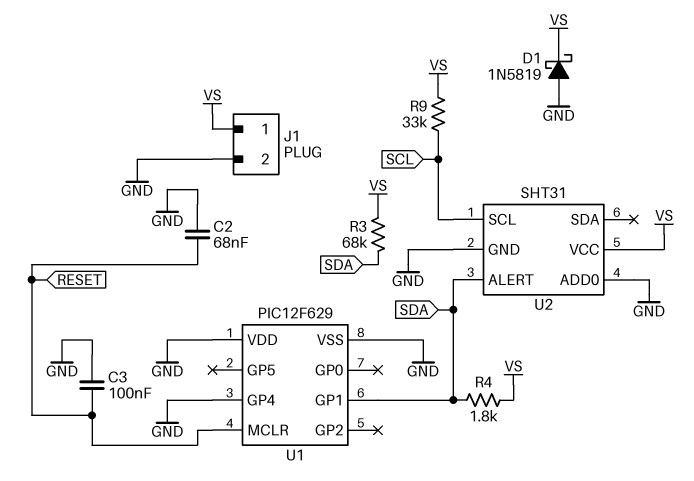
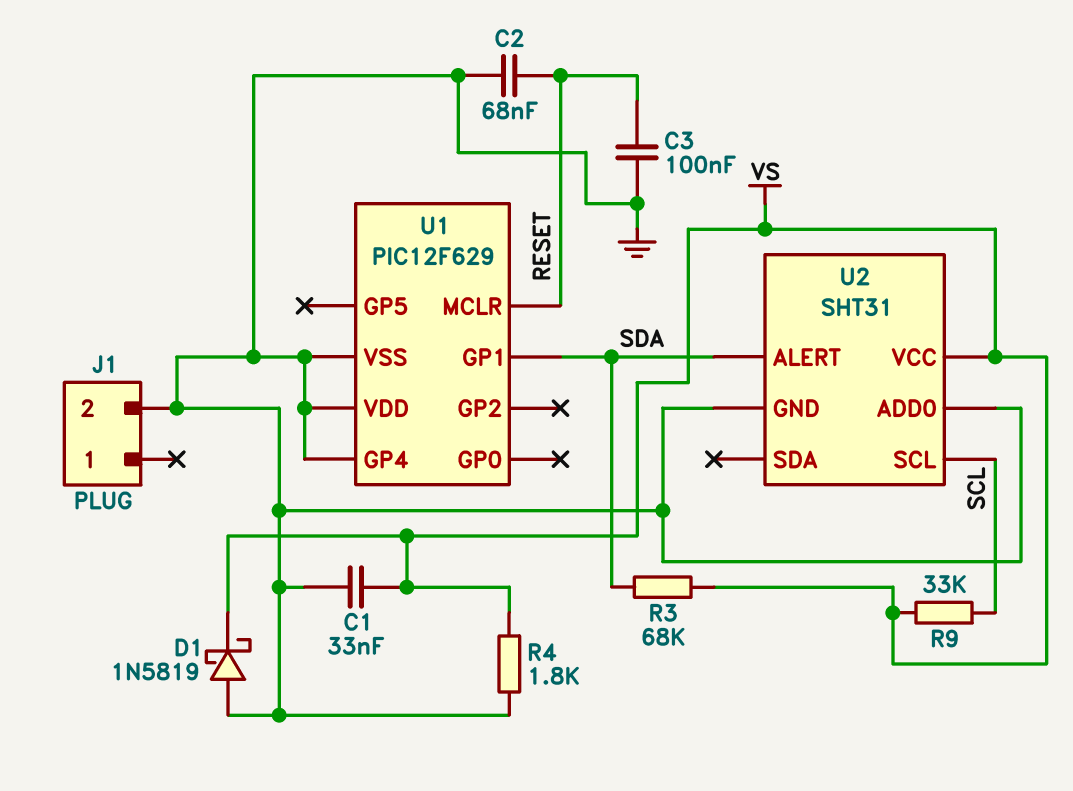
C1: none -> 33nF (GND, VS)
J1 pin 1: VS -> none
R4: 1.8k (SDA, VS) -> 1.8k (GND, VS)

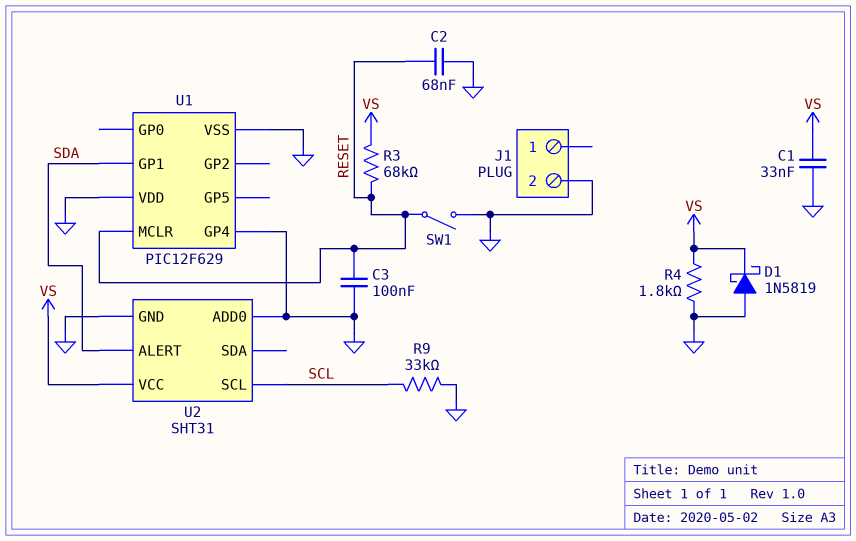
R3: 68k (SDA, VS) -> 68k (RESET, VS)
R9: 33k (SCL, VS) -> 33k (GND, SCL)
SW1: none -> switch (GND, RESET)

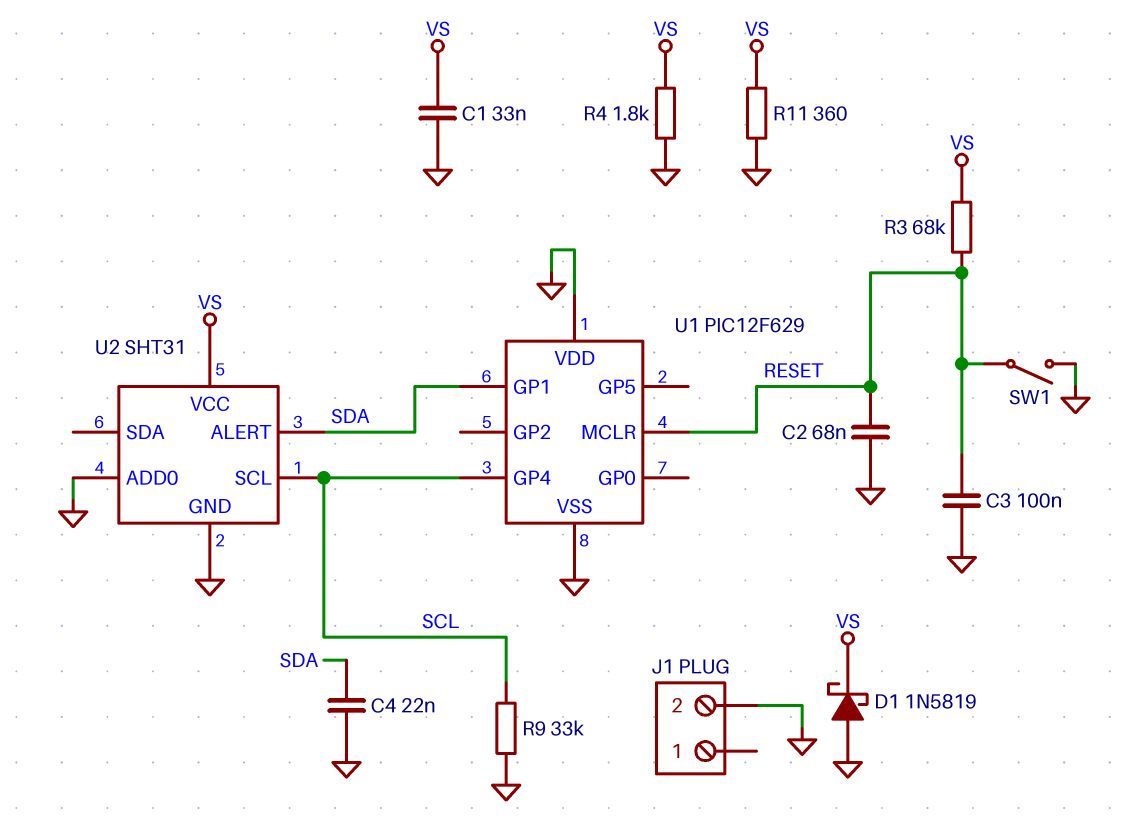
C4: none -> 22nF (GND, SDA)
R11: none -> 360 (GND, VS)
U1 pin GP4: GND -> SCL

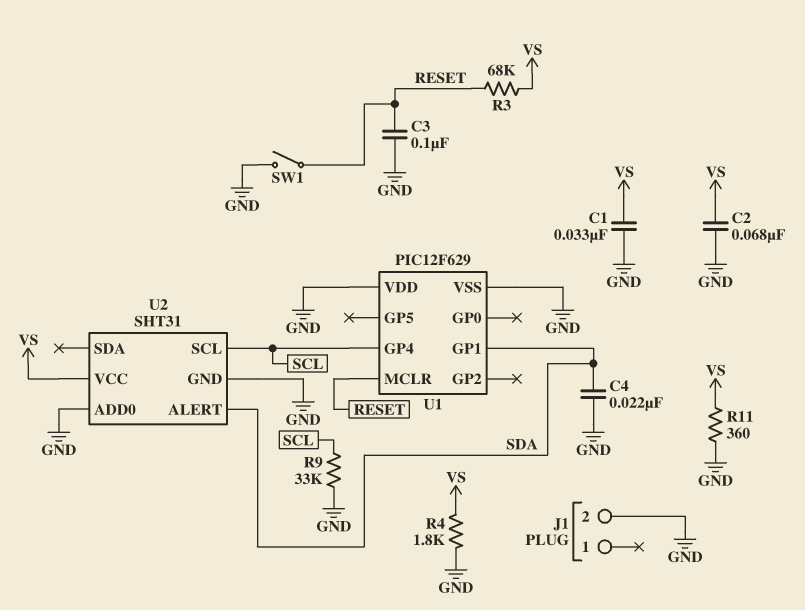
C2: 68nF (GND, RESET) -> 68nF (GND, VS)
D1: schottky 1N5819 (A GND, K VS) -> none

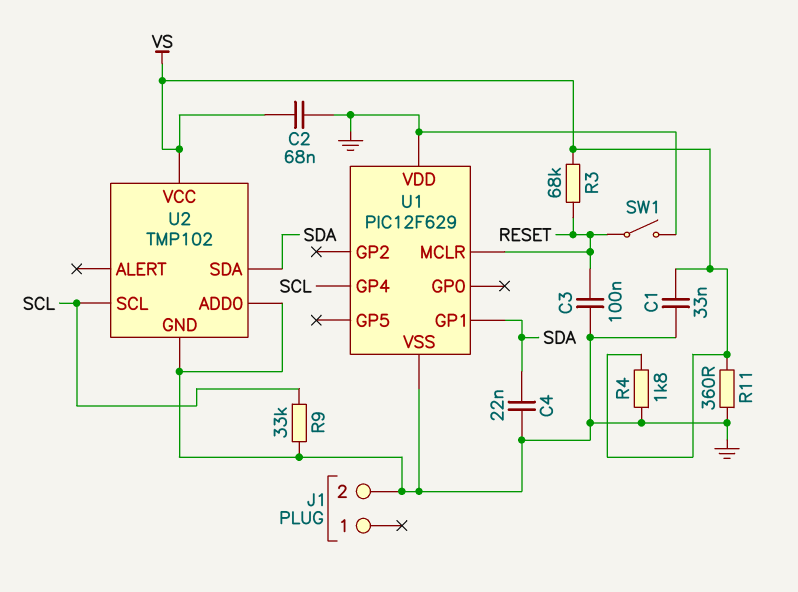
U2: SHT31 -> TMP102
U2 pin ALERT: SDA -> none
U2 pin SDA: none -> SDA

